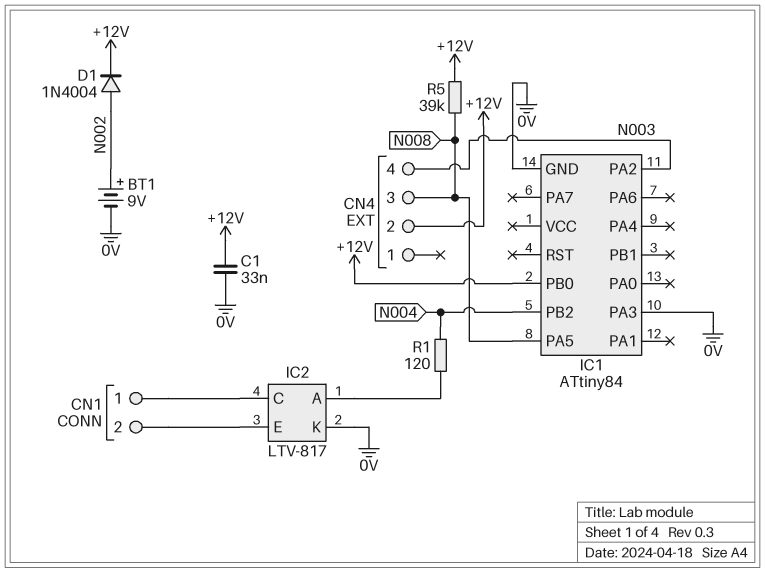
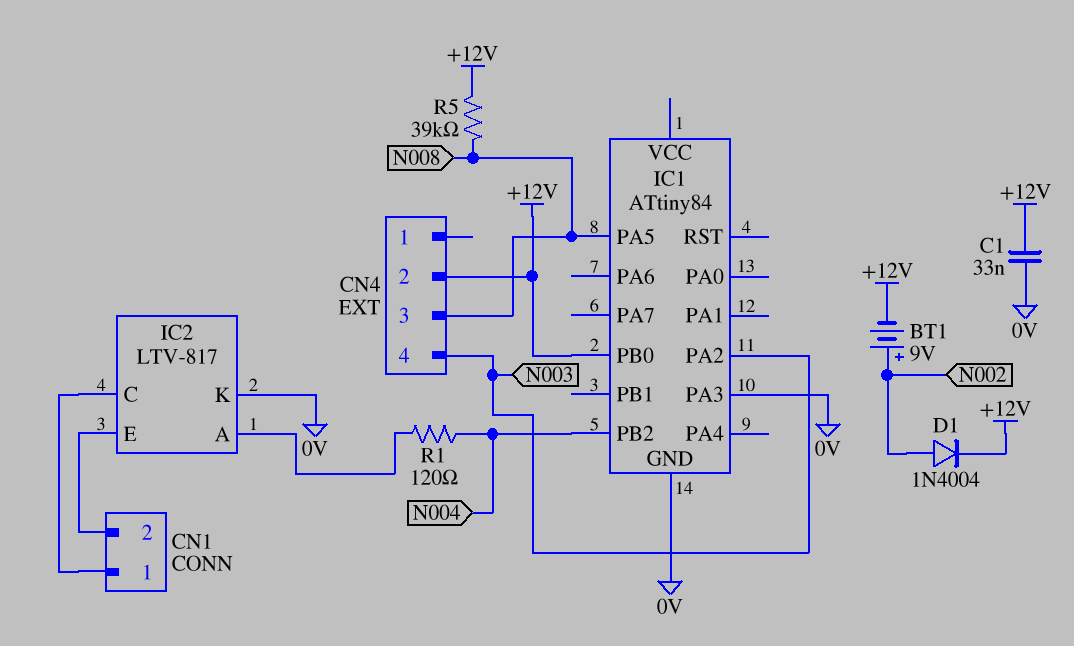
BT1: 9V (plus N002, minus 0V) -> 9V (plus N002, minus +12V)

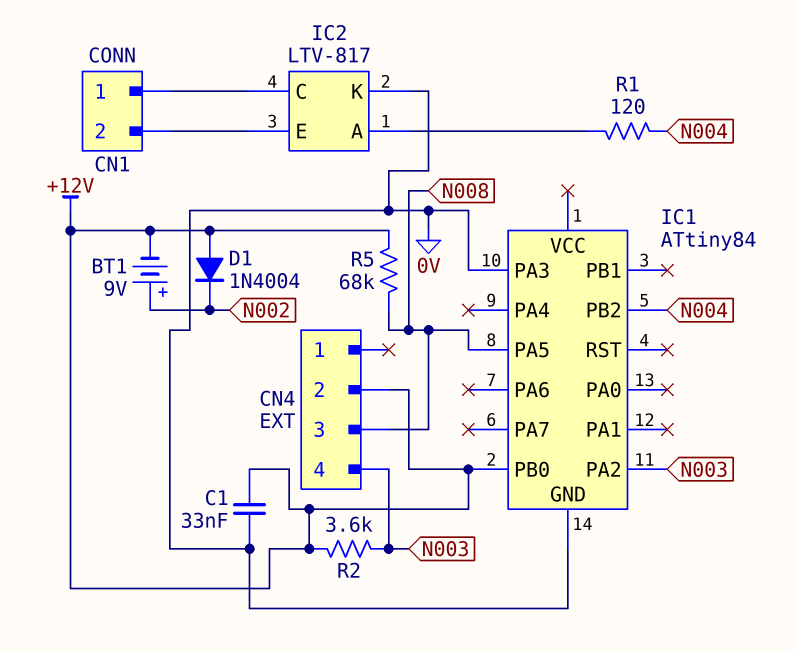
D1: diode 1N4004 (A N002, K +12V) -> diode 1N4004 (A +12V, K N002)
R2: none -> 3.6k (+12V, N003)
R5: 39k (+12V, N008) -> 68k (+12V, N008)

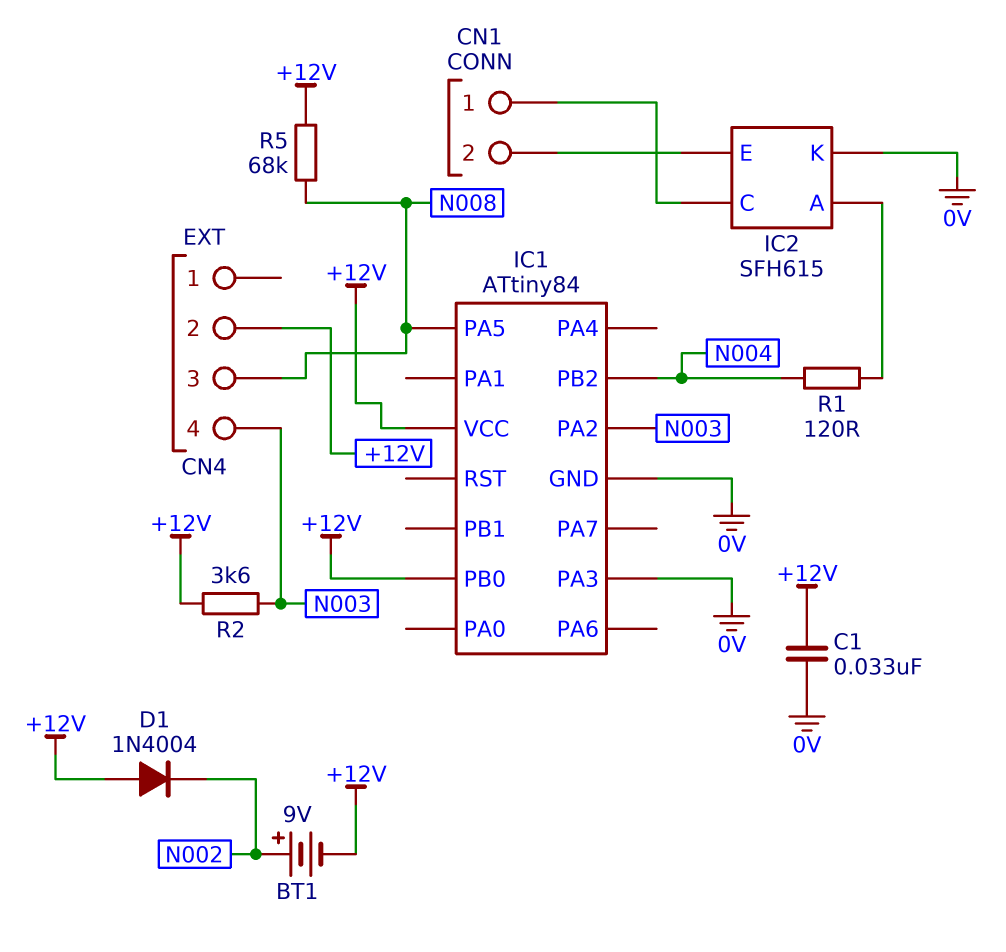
IC1 pin VCC: none -> +12V
IC2: LTV-817 -> SFH615

